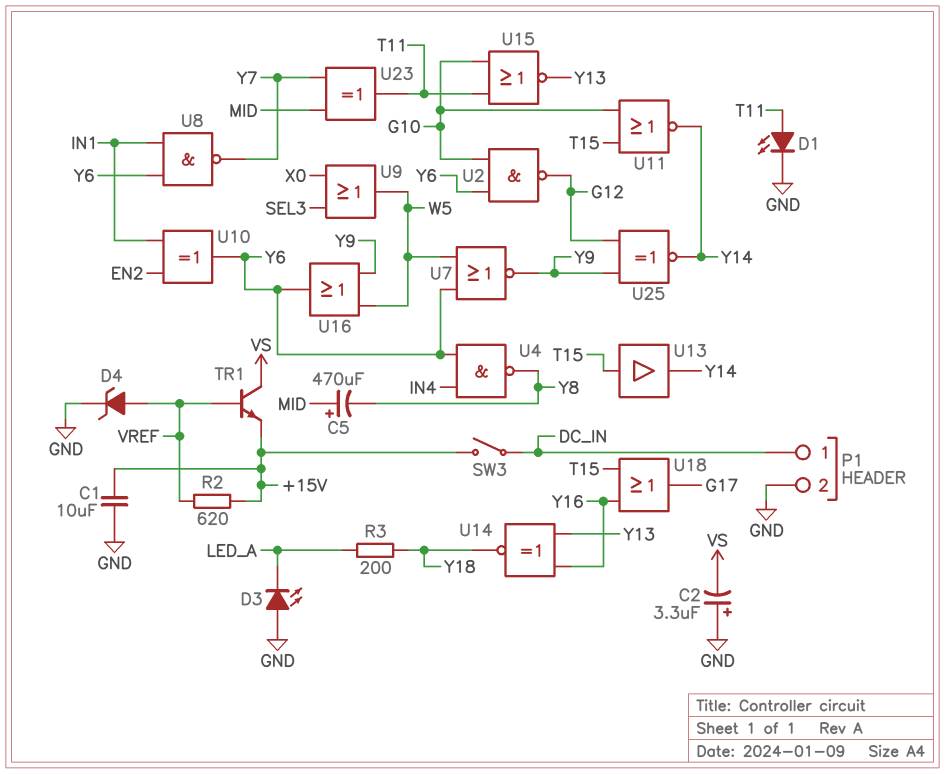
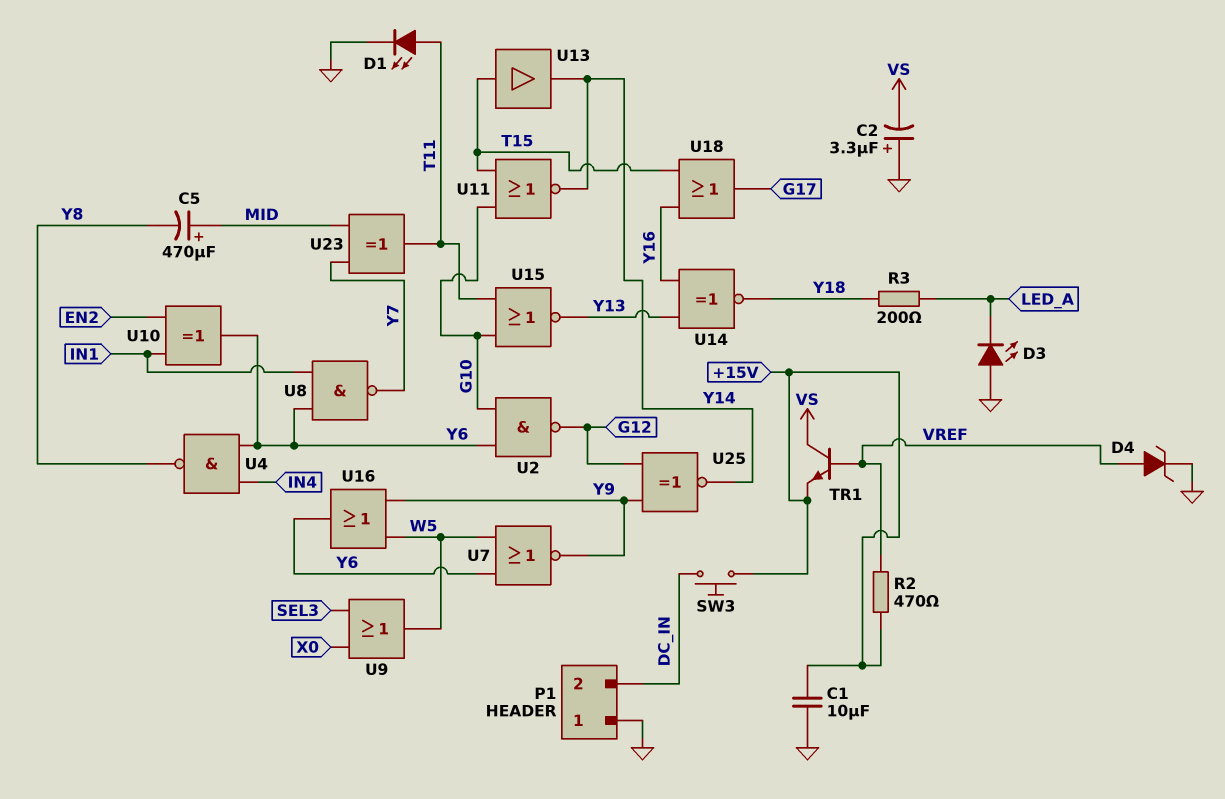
P1 pin 1: DC_IN -> GND
P1 pin 2: GND -> DC_IN
R2: 620 (+15V, VREF) -> 470 (+15V, VREF)
SW3: switch (+15V, DC_IN) -> button (+15V, DC_IN)

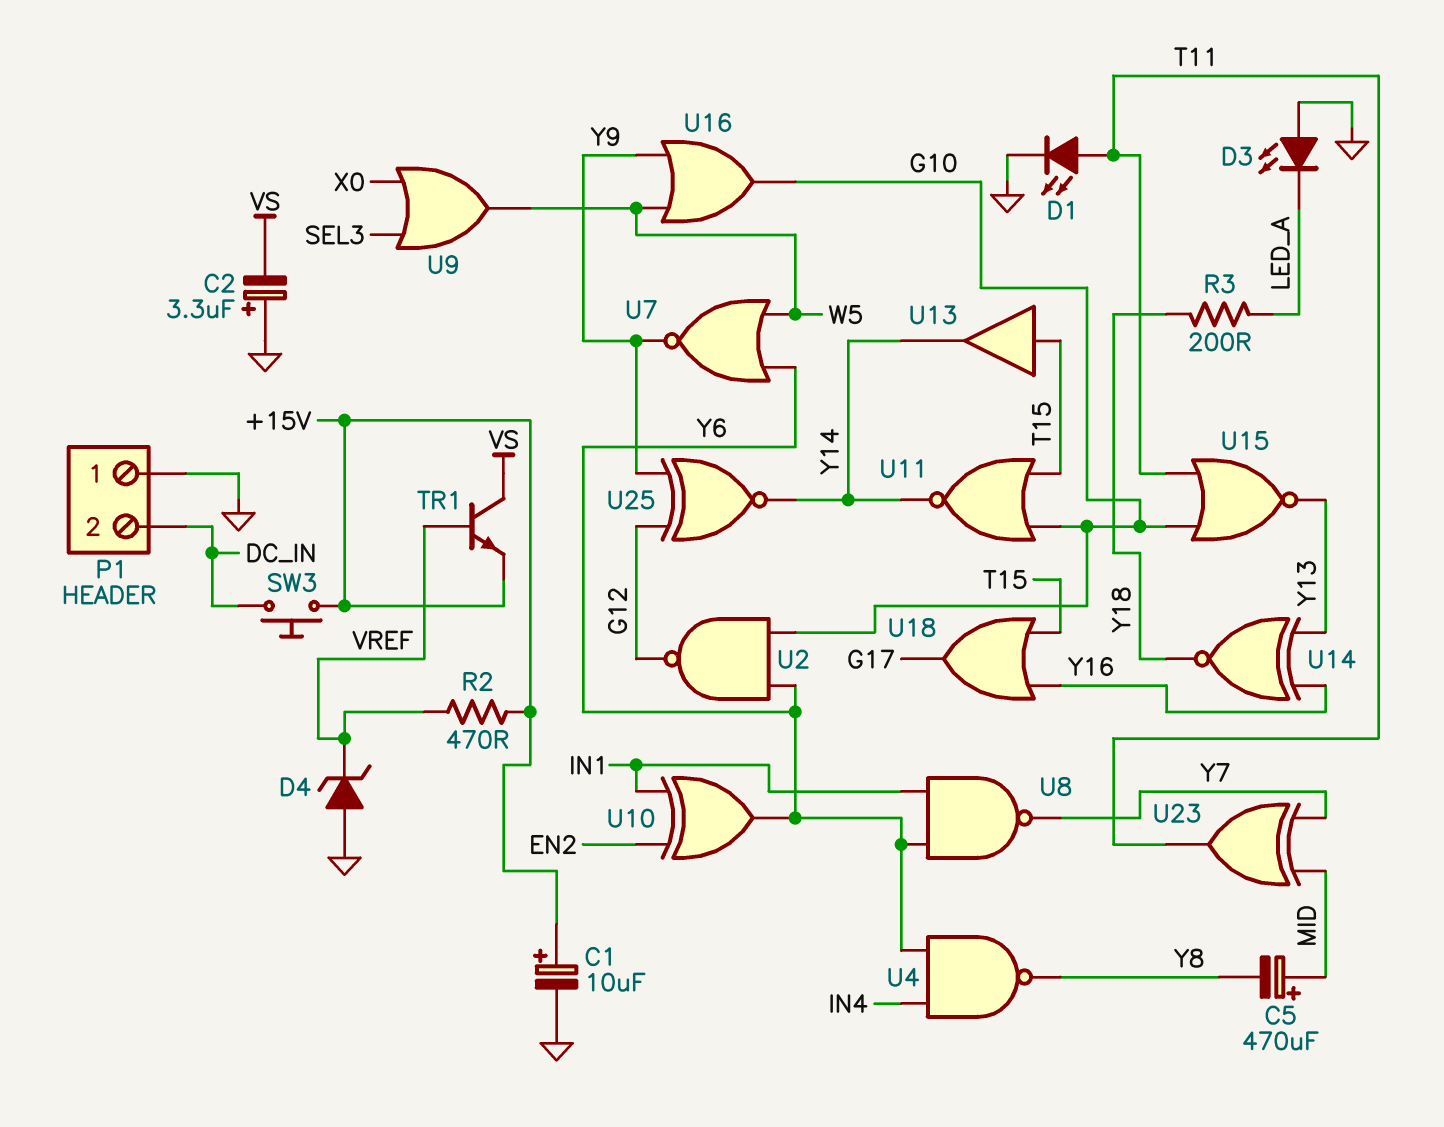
C1: 10uF (+15V, GND) -> 10uF (plus +15V, minus GND)
D4: zener (A VREF, K GND) -> zener (A GND, K VREF)
U16: OR (in W5, in Y9, out Y6) -> OR (in W5, in Y9, out G10)

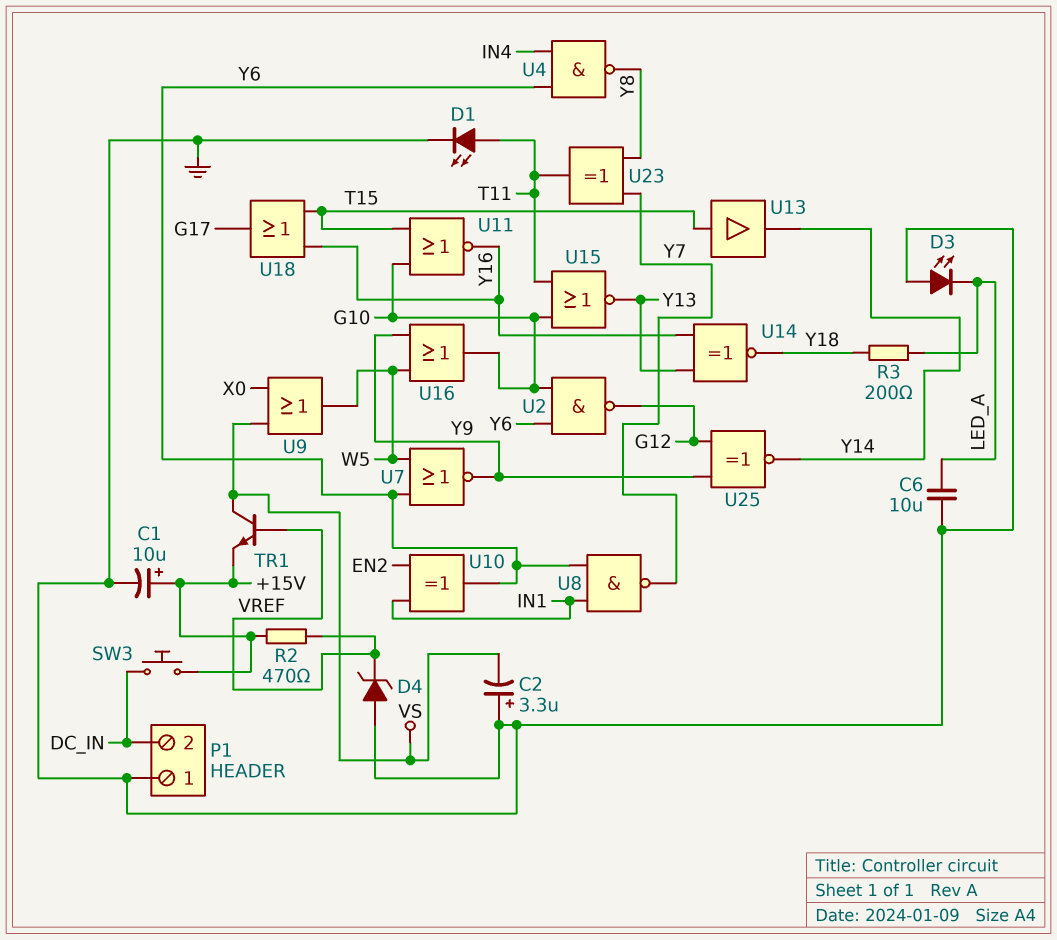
C5: 470uF (plus MID, minus Y8) -> none
C6: none -> 10uF (GND, LED_A)
U9: OR (in SEL3, in X0, out W5) -> OR (in VS, in X0, out W5)
U11: NOR (in G10, in T15, out Y14) -> NOR (in G10, in T15, out Y16)
U23: XOR (in MID, in Y7, out T11) -> XOR (in Y7, in Y8, out T11)

